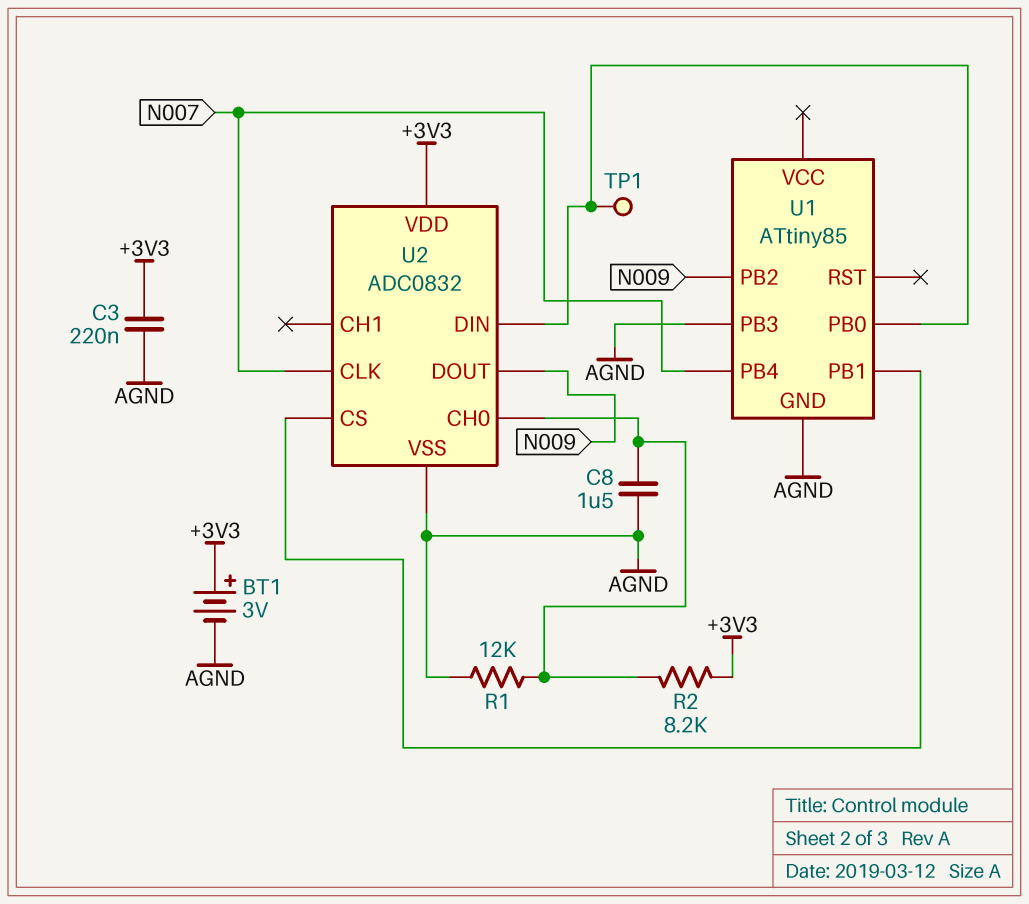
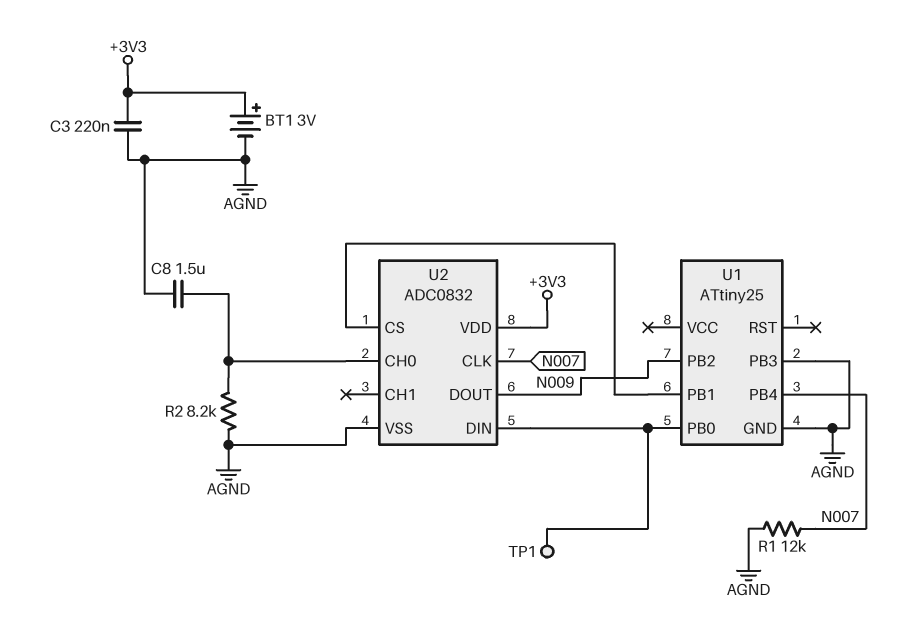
R1: 12k (AGND, U2/CH0) -> 12k (AGND, N007)
R2: 8.2k (+3V3, U2/CH0) -> 8.2k (AGND, U2/CH0)
U1: ATtiny85 -> ATtiny25

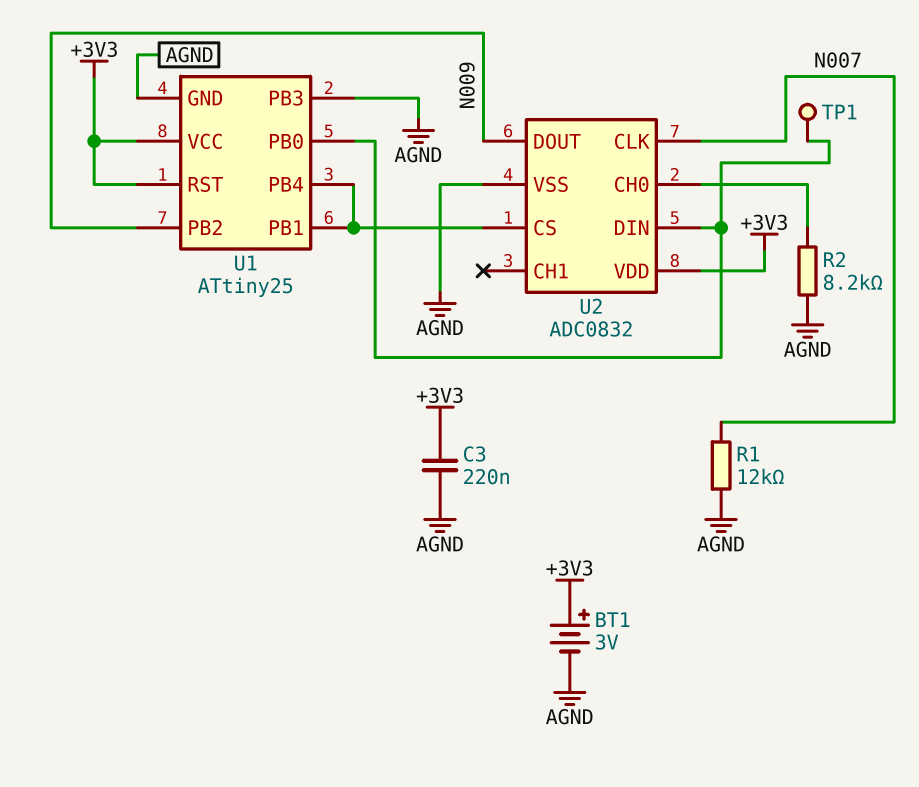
C8: 1.5uF (AGND, U2/CH0) -> none
U1 pin PB4: N007 -> U1/PB1
U1 pin RST: none -> +3V3
U1 pin VCC: none -> +3V3

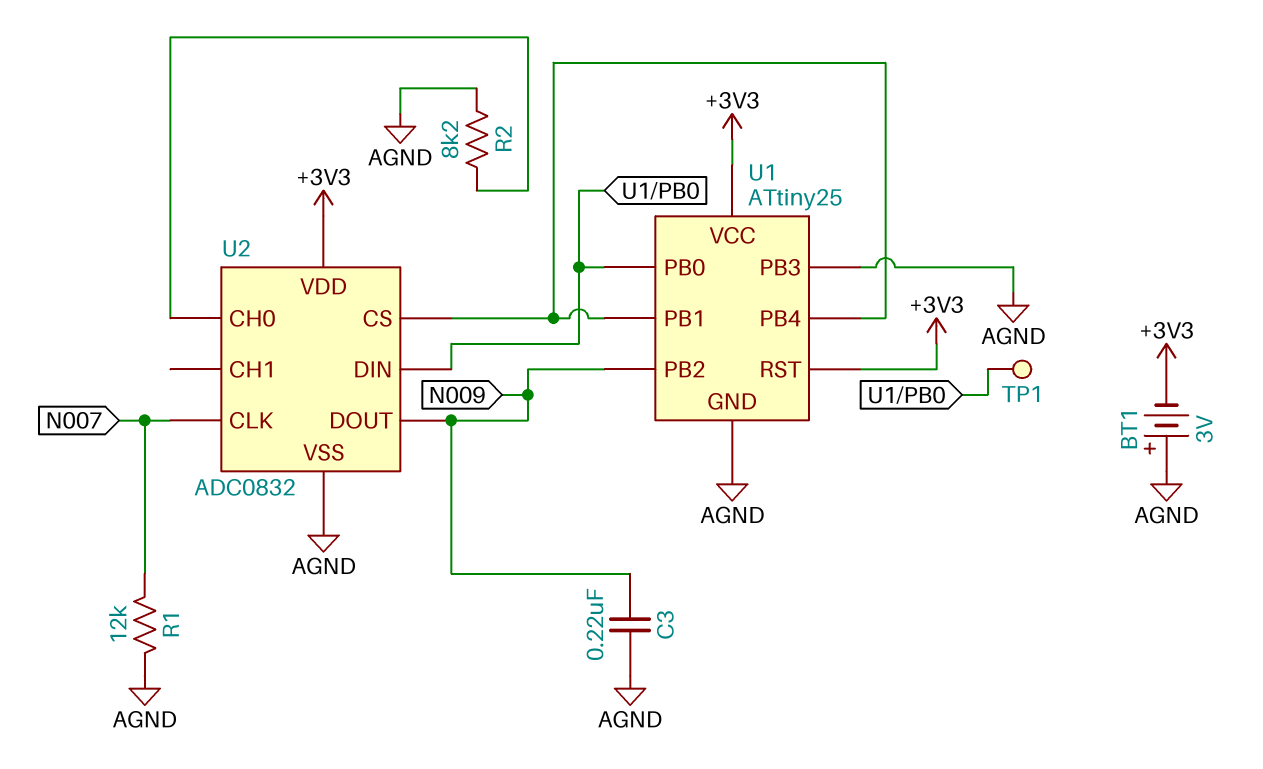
BT1: 3V (plus +3V3, minus AGND) -> 3V (plus AGND, minus +3V3)
C3: 220nF (+3V3, AGND) -> 220nF (AGND, N009)

